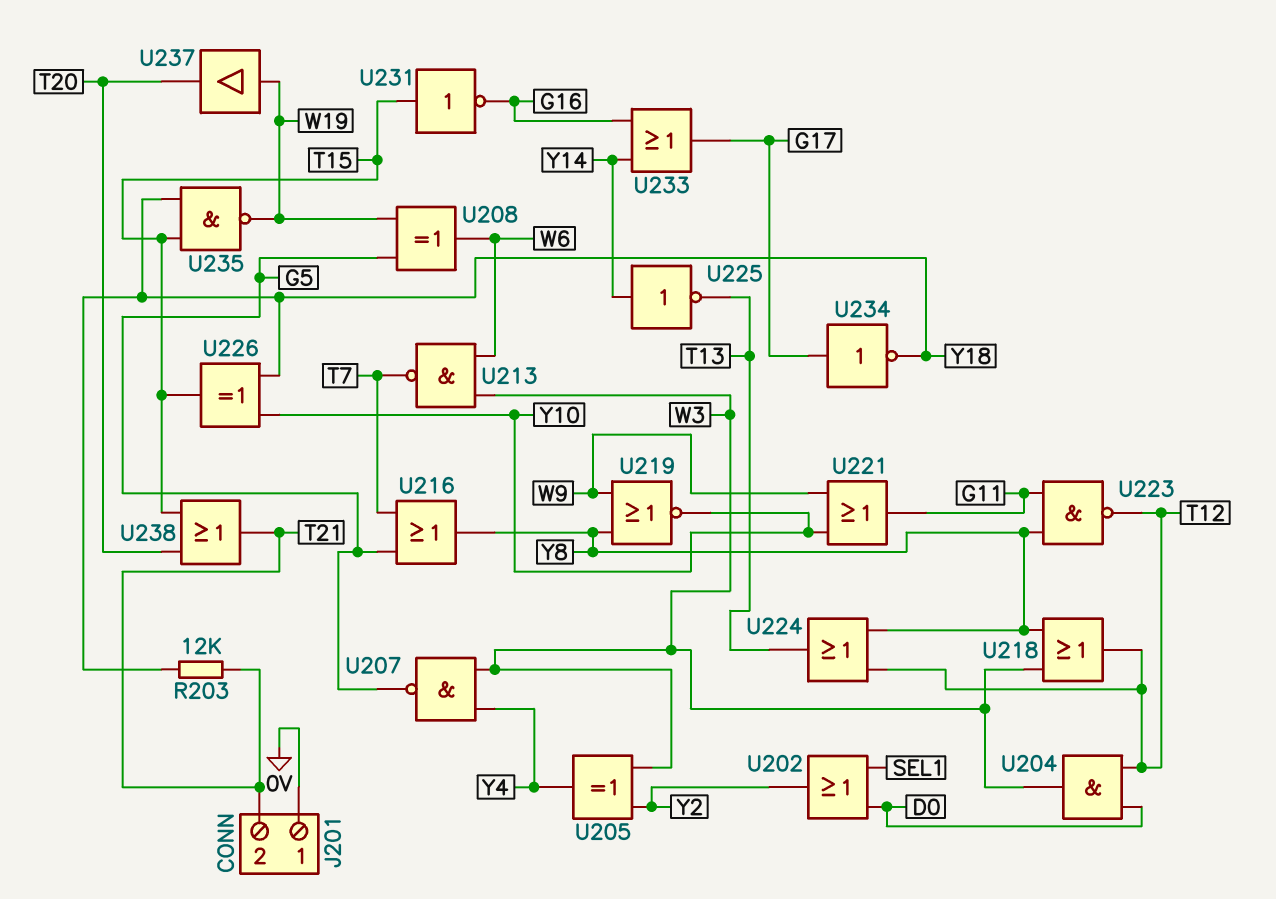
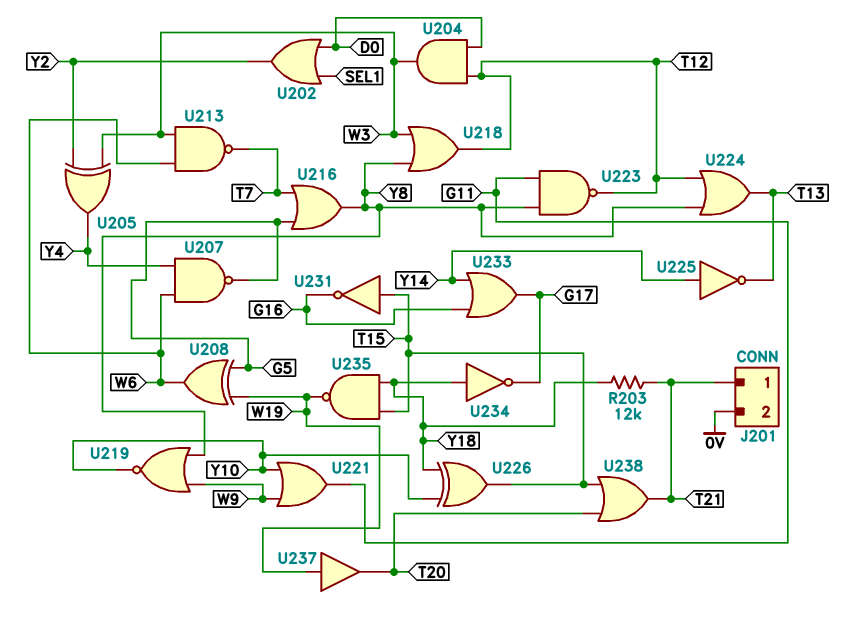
J201 pin 1: 0V -> T21
J201 pin 2: T21 -> 0V
U207: NAND (in W3, in Y4, out G5) -> NAND (in W6, in Y4, out G5)
U234: NOT (in G17, out Y18) -> NOT (in Y18, out G17)

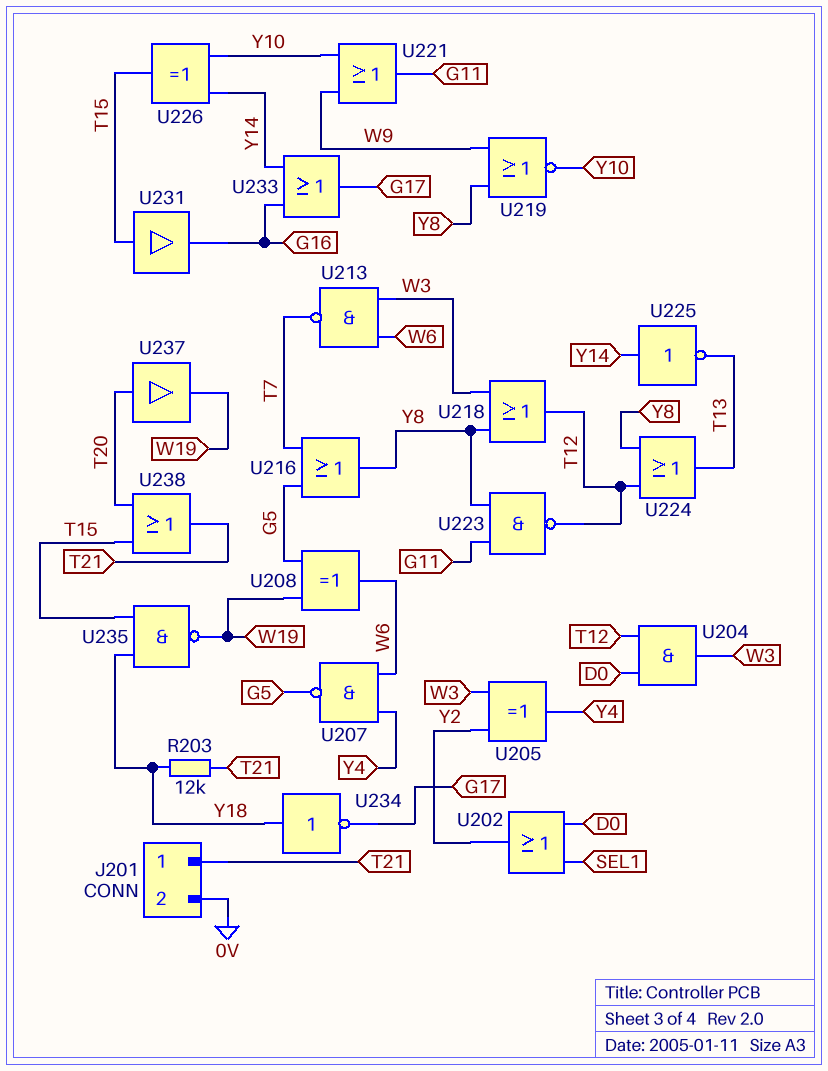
U226: XOR (in Y10, in Y18, out T15) -> XOR (in Y10, in Y14, out T15)
U231: NOT (in T15, out G16) -> buffer (in T15, out G16)
U237: buffer (in W19, out T20) -> buffer (in T20, out W19)

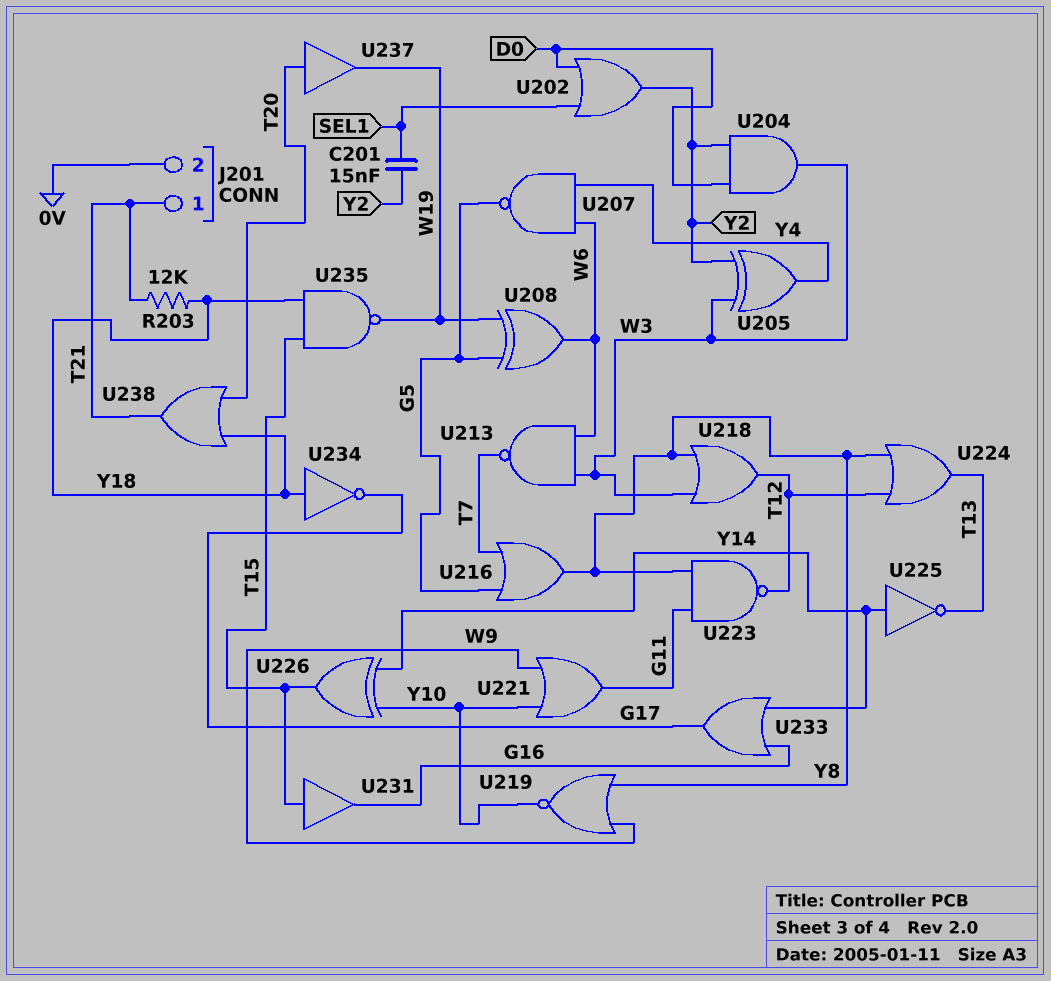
C201: none -> 15nF (SEL1, Y2)
U204: AND (in D0, in T12, out W3) -> AND (in D0, in Y2, out W3)
U238: OR (in T15, in T20, out T21) -> OR (in T20, in Y18, out T21)

